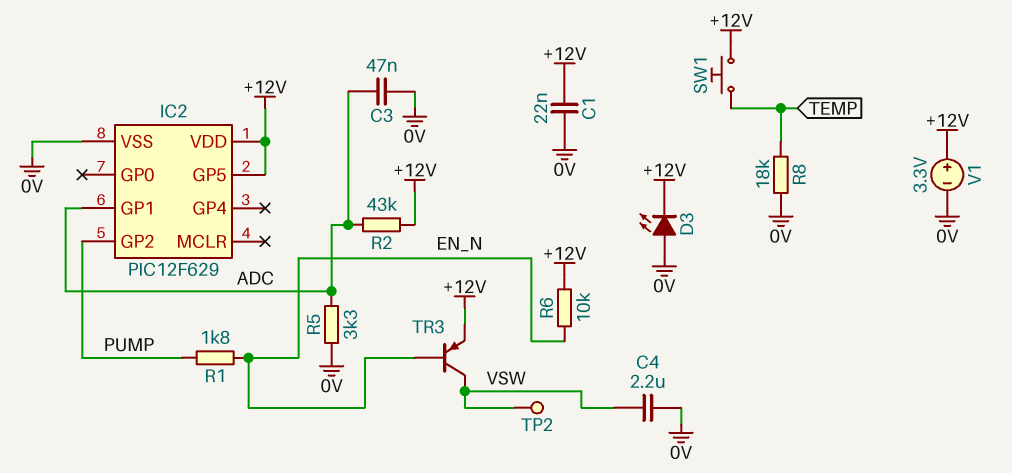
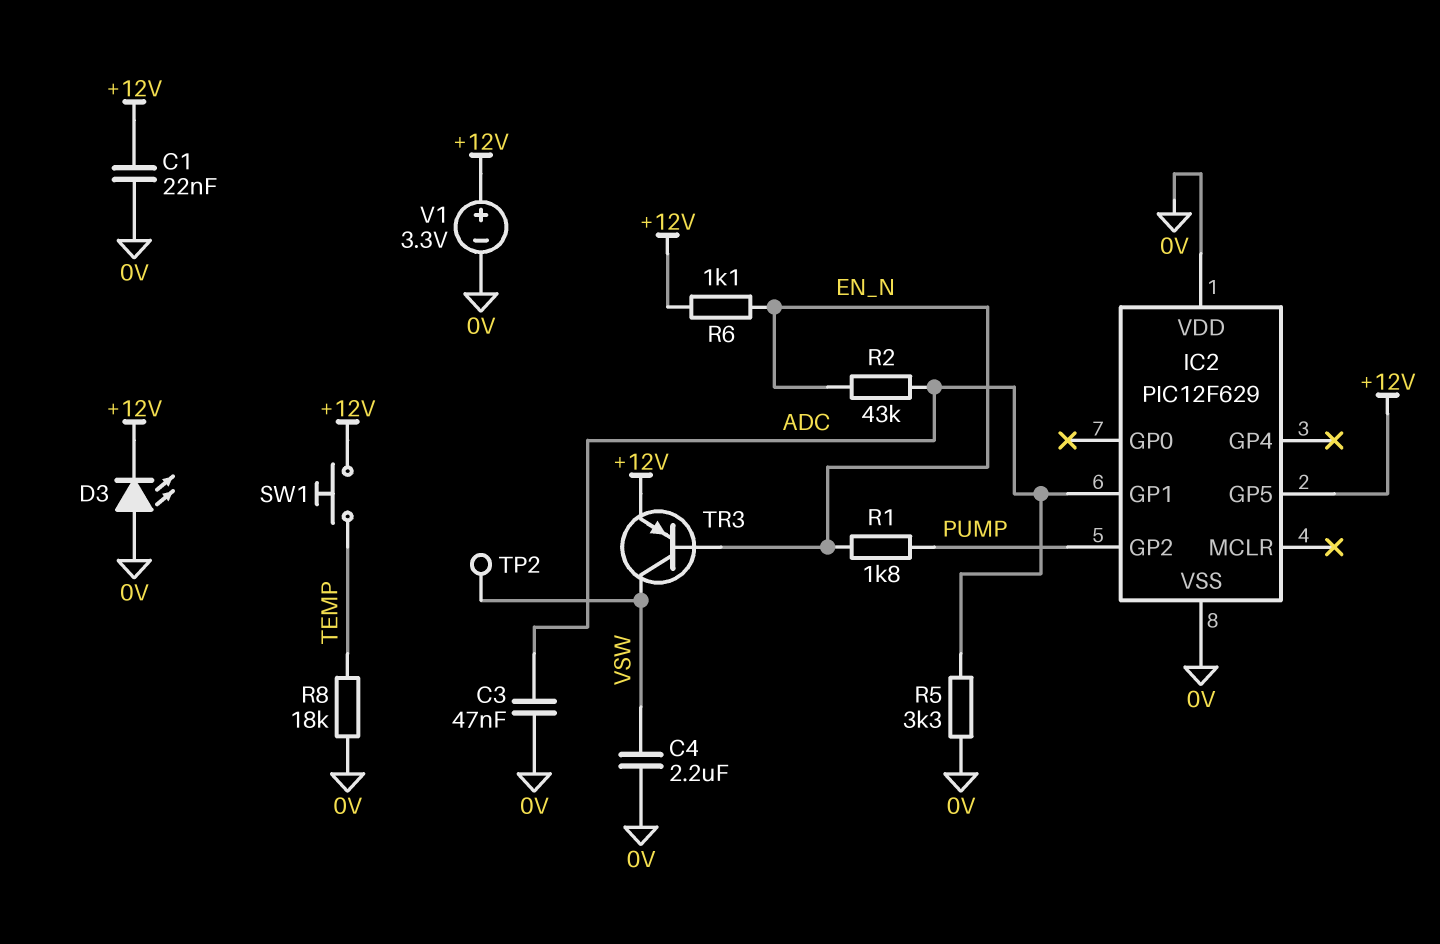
IC2 pin VDD: +12V -> 0V
R2: 43k (+12V, ADC) -> 43k (ADC, EN_N)
R6: 10k (+12V, EN_N) -> 1.1k (+12V, EN_N)

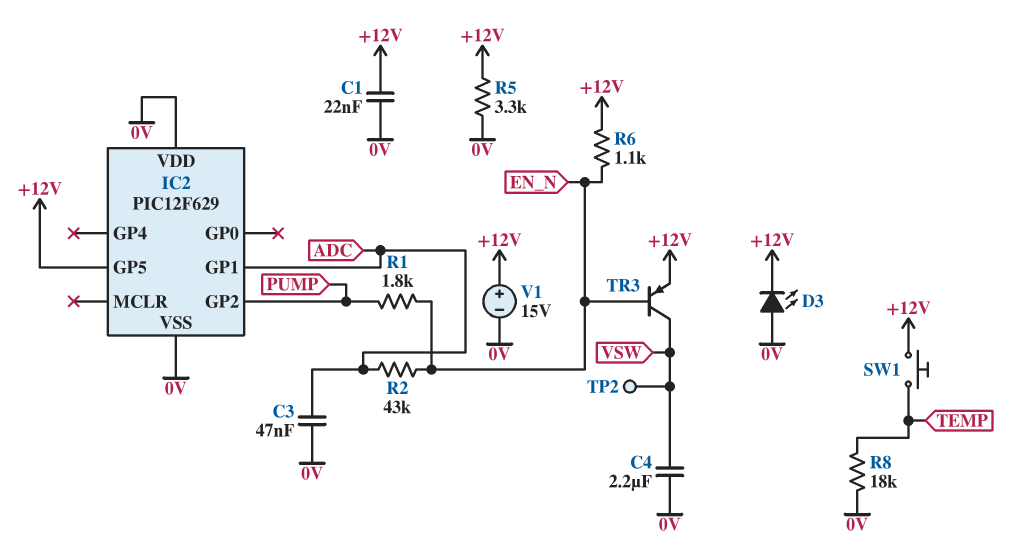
R5: 3.3k (0V, ADC) -> 3.3k (+12V, 0V)
V1: 3.3V (plus +12V, minus 0V) -> 15V (plus +12V, minus 0V)

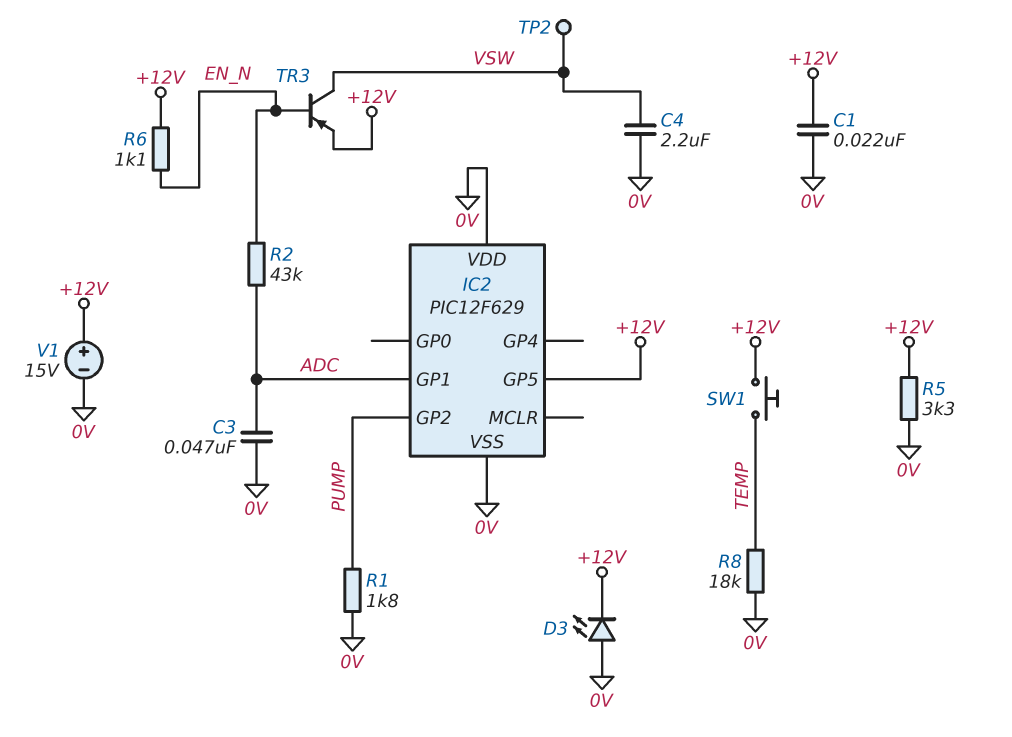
R1: 1.8k (EN_N, PUMP) -> 1.8k (0V, PUMP)

